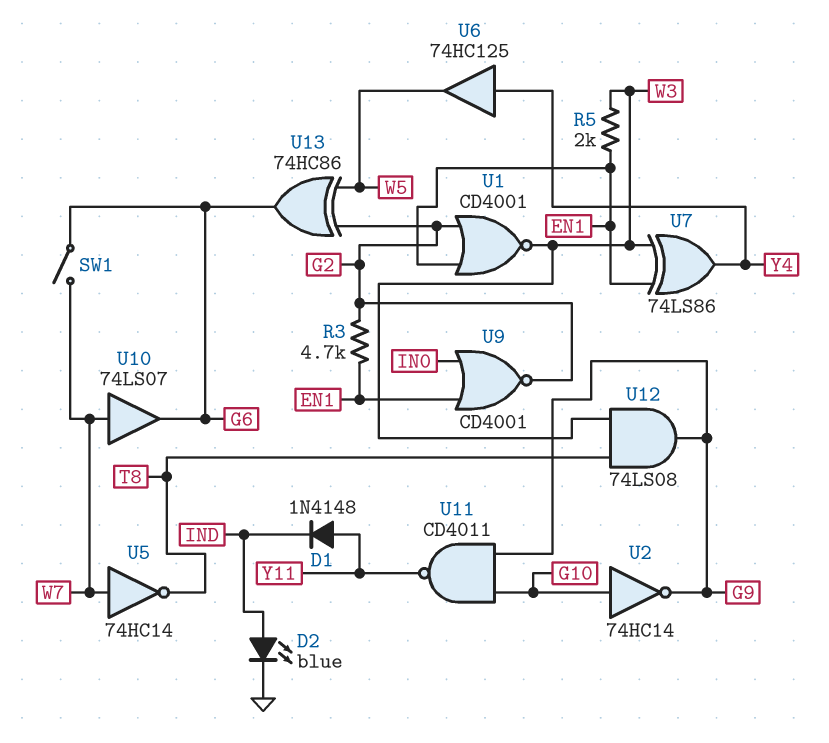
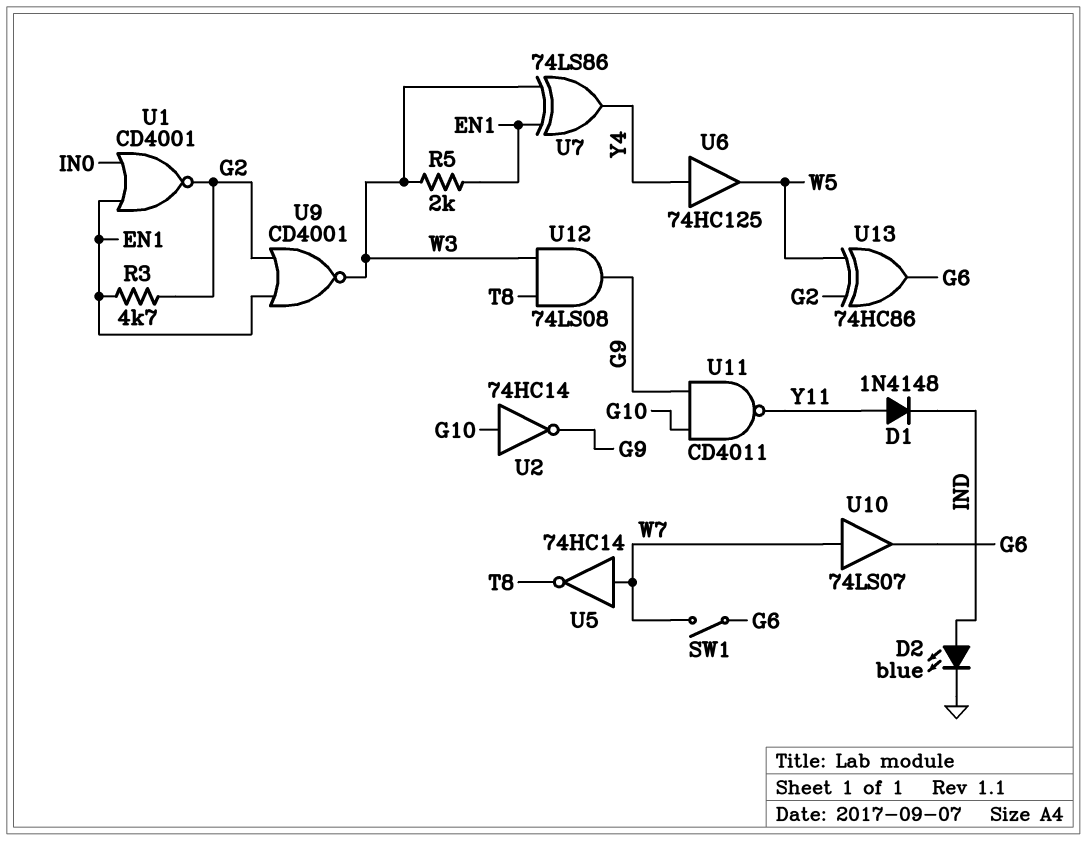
U1: NOR CD4001 (in EN1, in G2, out W3) -> NOR CD4001 (in EN1, in IN0, out G2)
U9: NOR CD4001 (in EN1, in IN0, out G2) -> NOR CD4001 (in EN1, in G2, out W3)

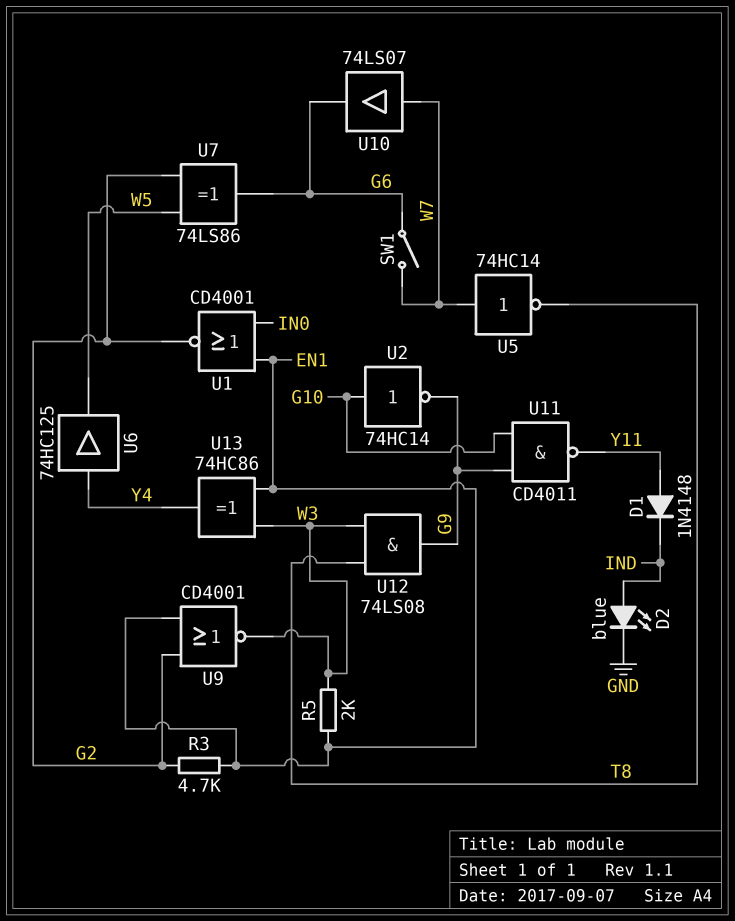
U7: XOR 74LS86 (in EN1, in W3, out Y4) -> XOR 74LS86 (in G2, in W5, out G6)
U13: XOR 74HC86 (in G2, in W5, out G6) -> XOR 74HC86 (in EN1, in W3, out Y4)

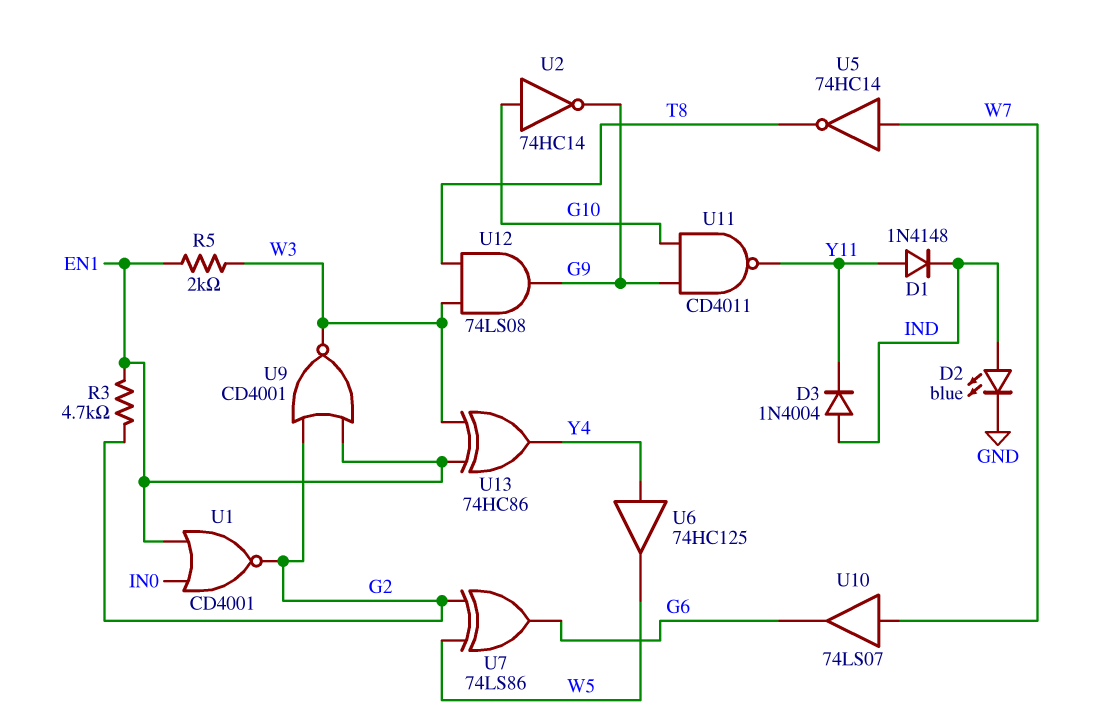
D3: none -> diode 1N4004 (A IND, K Y11)
SW1: switch (G6, W7) -> none

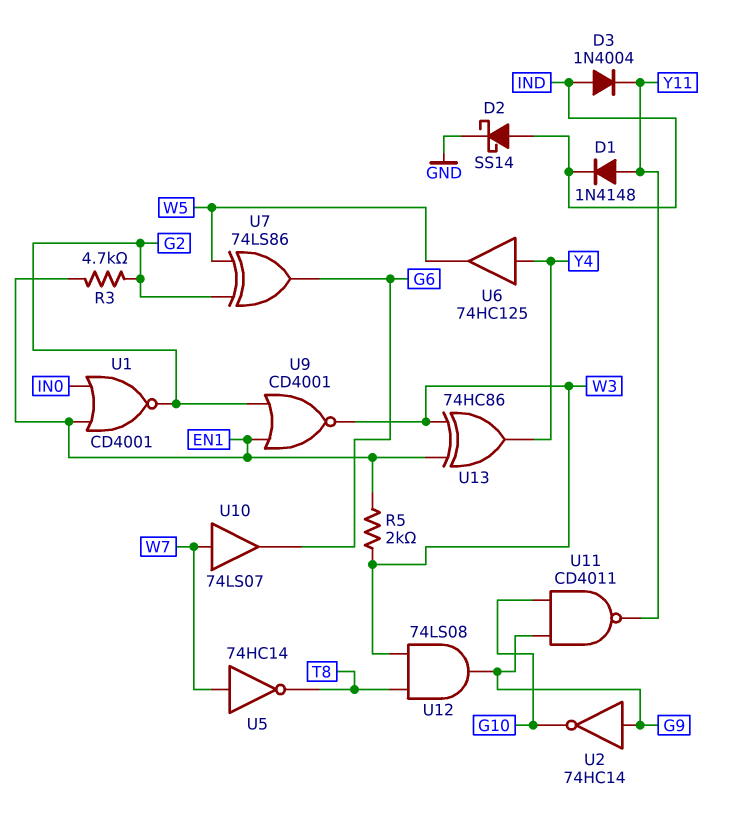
D2: LED blue (A IND, K GND) -> schottky SS14 (A IND, K GND)
U2: NOT 74HC14 (in G10, out G9) -> NOT 74HC14 (in G9, out G10)

